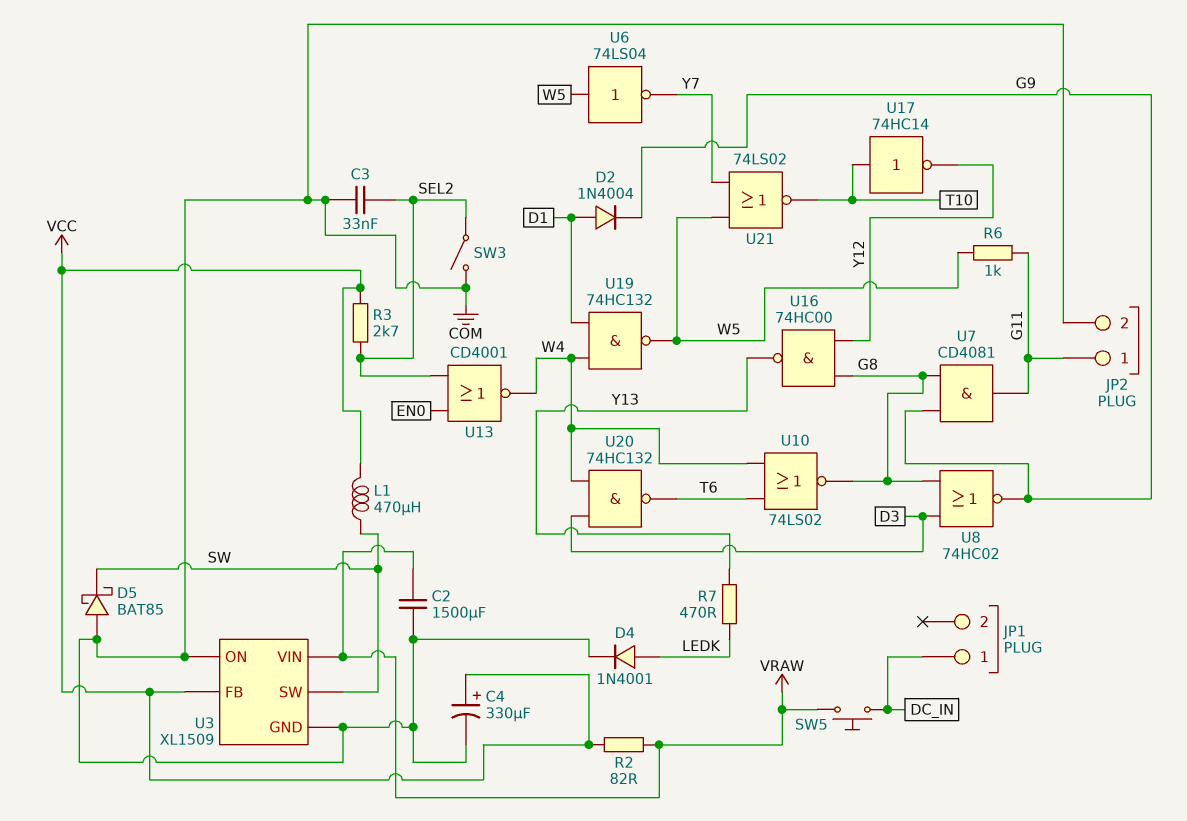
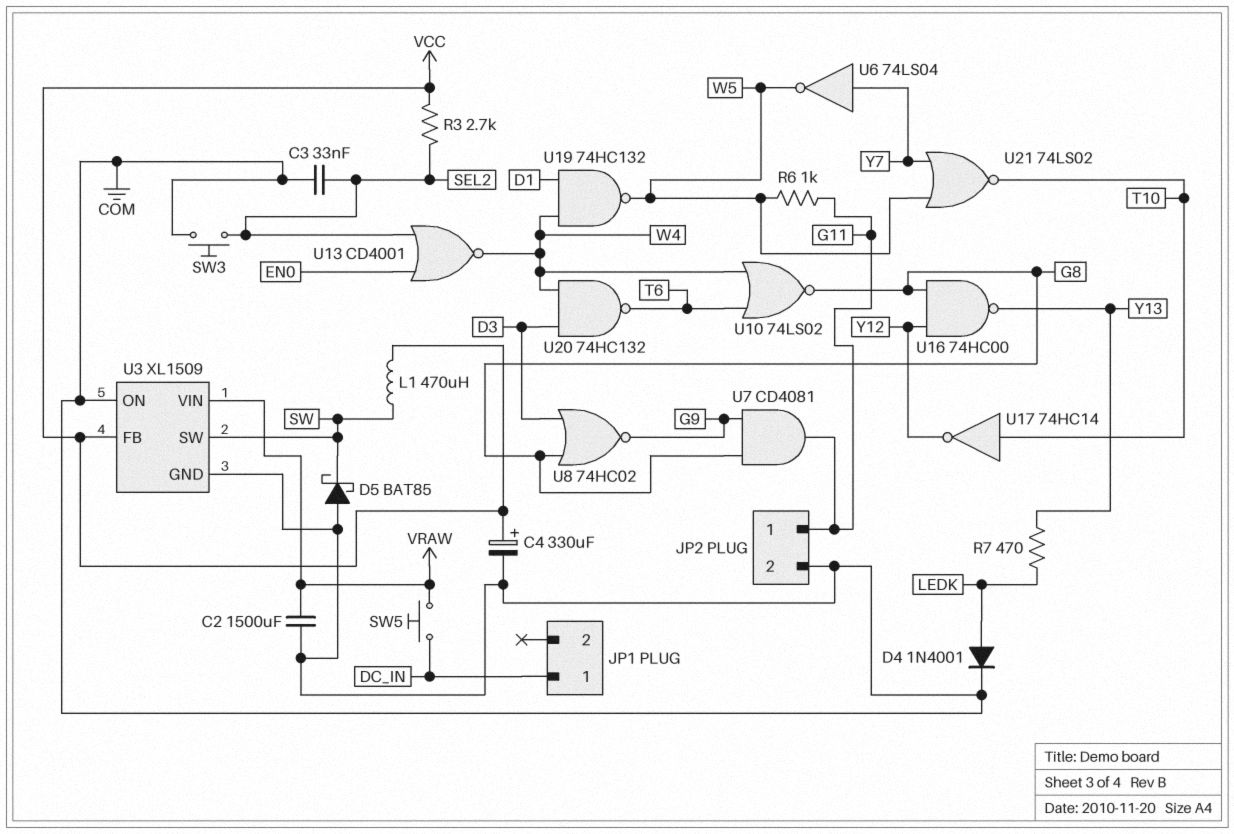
D2: diode 1N4004 (A D1, K G9) -> none
R2: 82 (VCC, VRAW) -> none
SW3: switch (COM, SEL2) -> button (COM, SEL2)
U6: NOT 74LS04 (in W5, out Y7) -> NOT 74LS04 (in Y7, out W5)

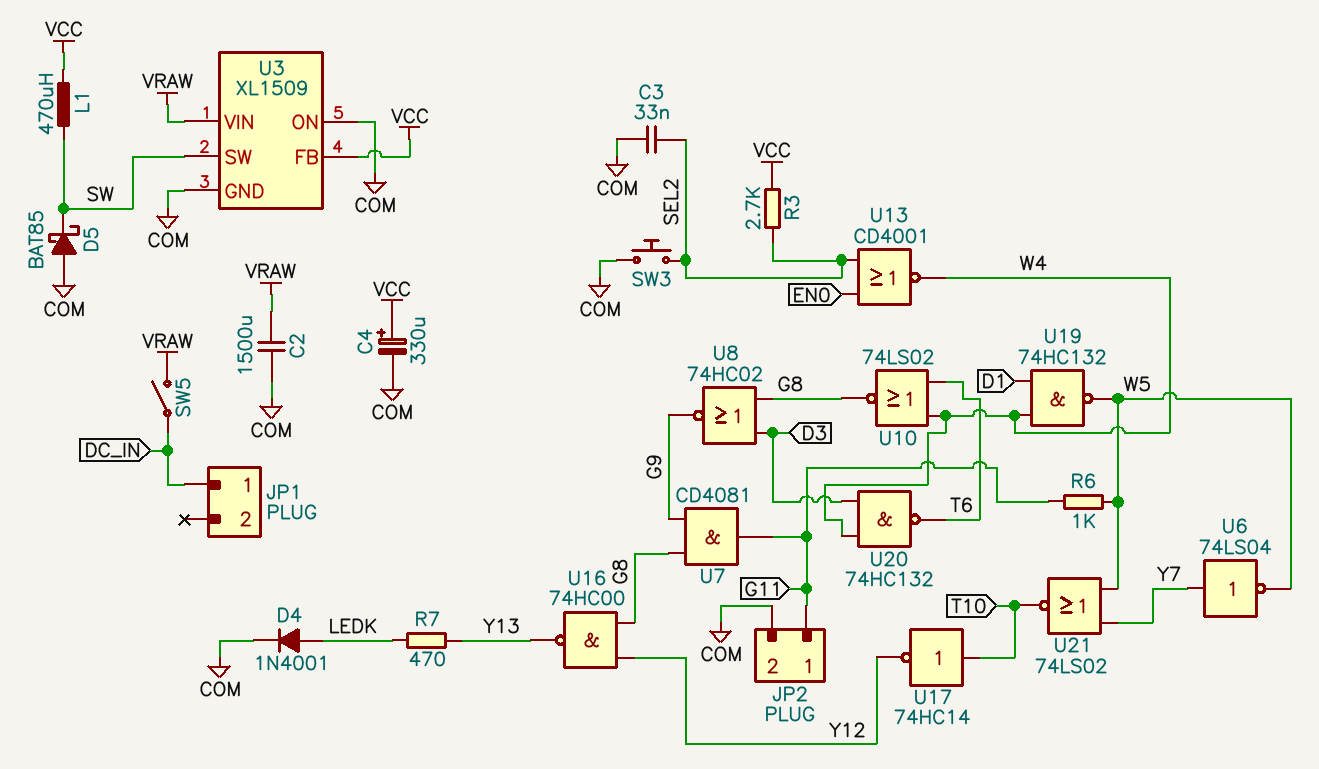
SW5: button (DC_IN, VRAW) -> switch (DC_IN, VRAW)

